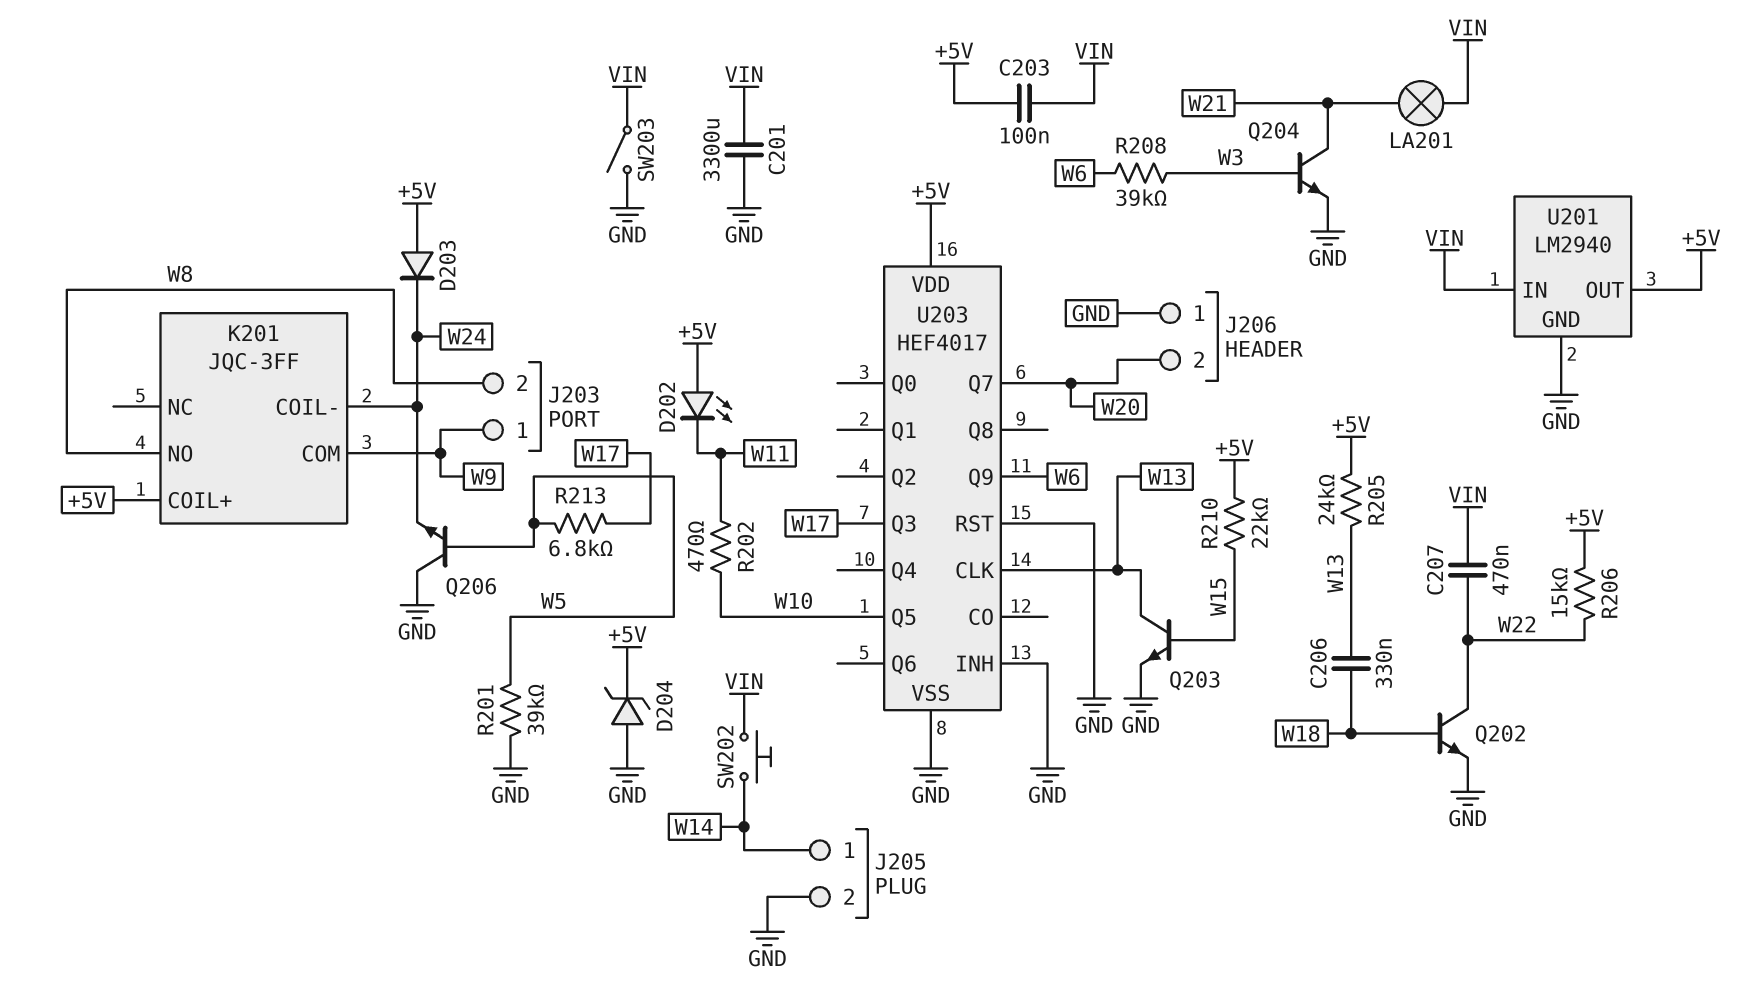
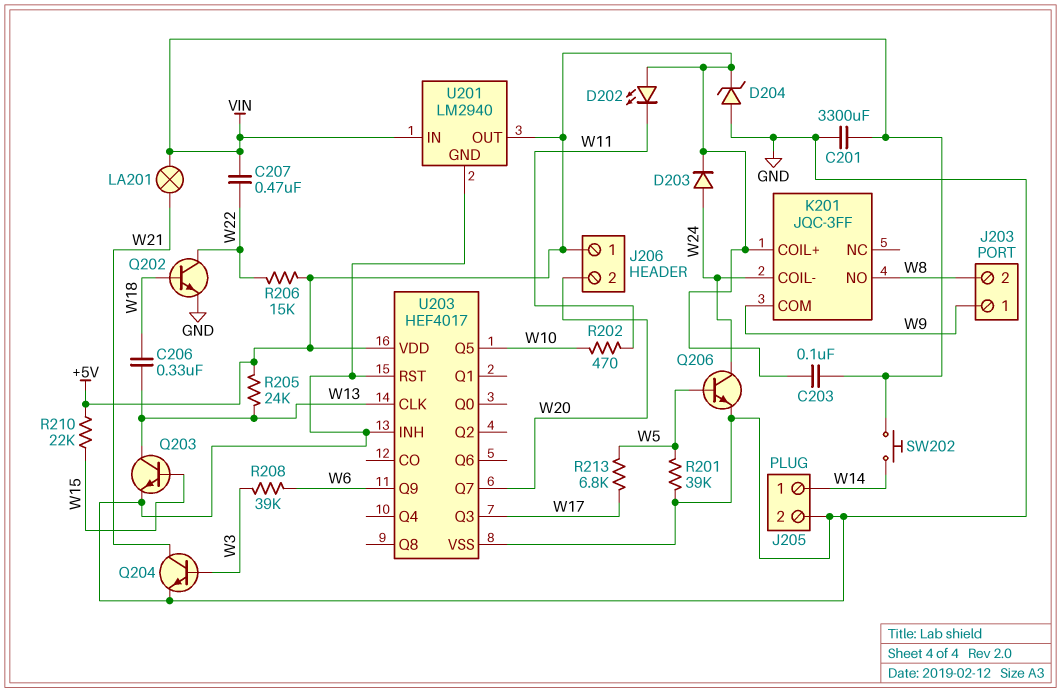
D203: diode (A +5V, K W24) -> diode (A W24, K +5V)
J206 pin 1: GND -> +5V
Q206: NPN (B W5, C GND, E W24) -> NPN (B W5, C W24, E GND)
SW203: switch (GND, VIN) -> none

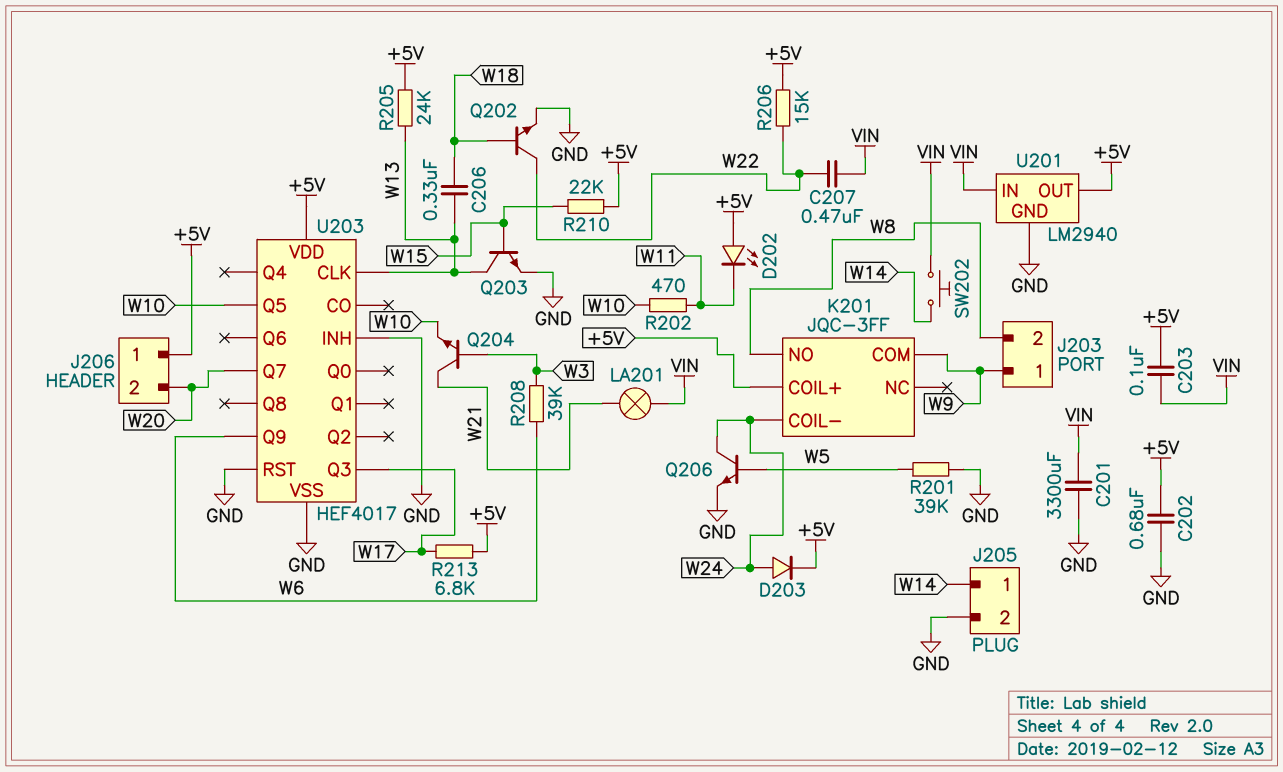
C202: none -> 680nF (+5V, GND)
D204: zener (A GND, K +5V) -> none
Q204: NPN (B W3, C W21, E GND) -> NPN (B W3, C W21, E W10)
R213: 6.8k (W5, W17) -> 6.8k (+5V, W17)

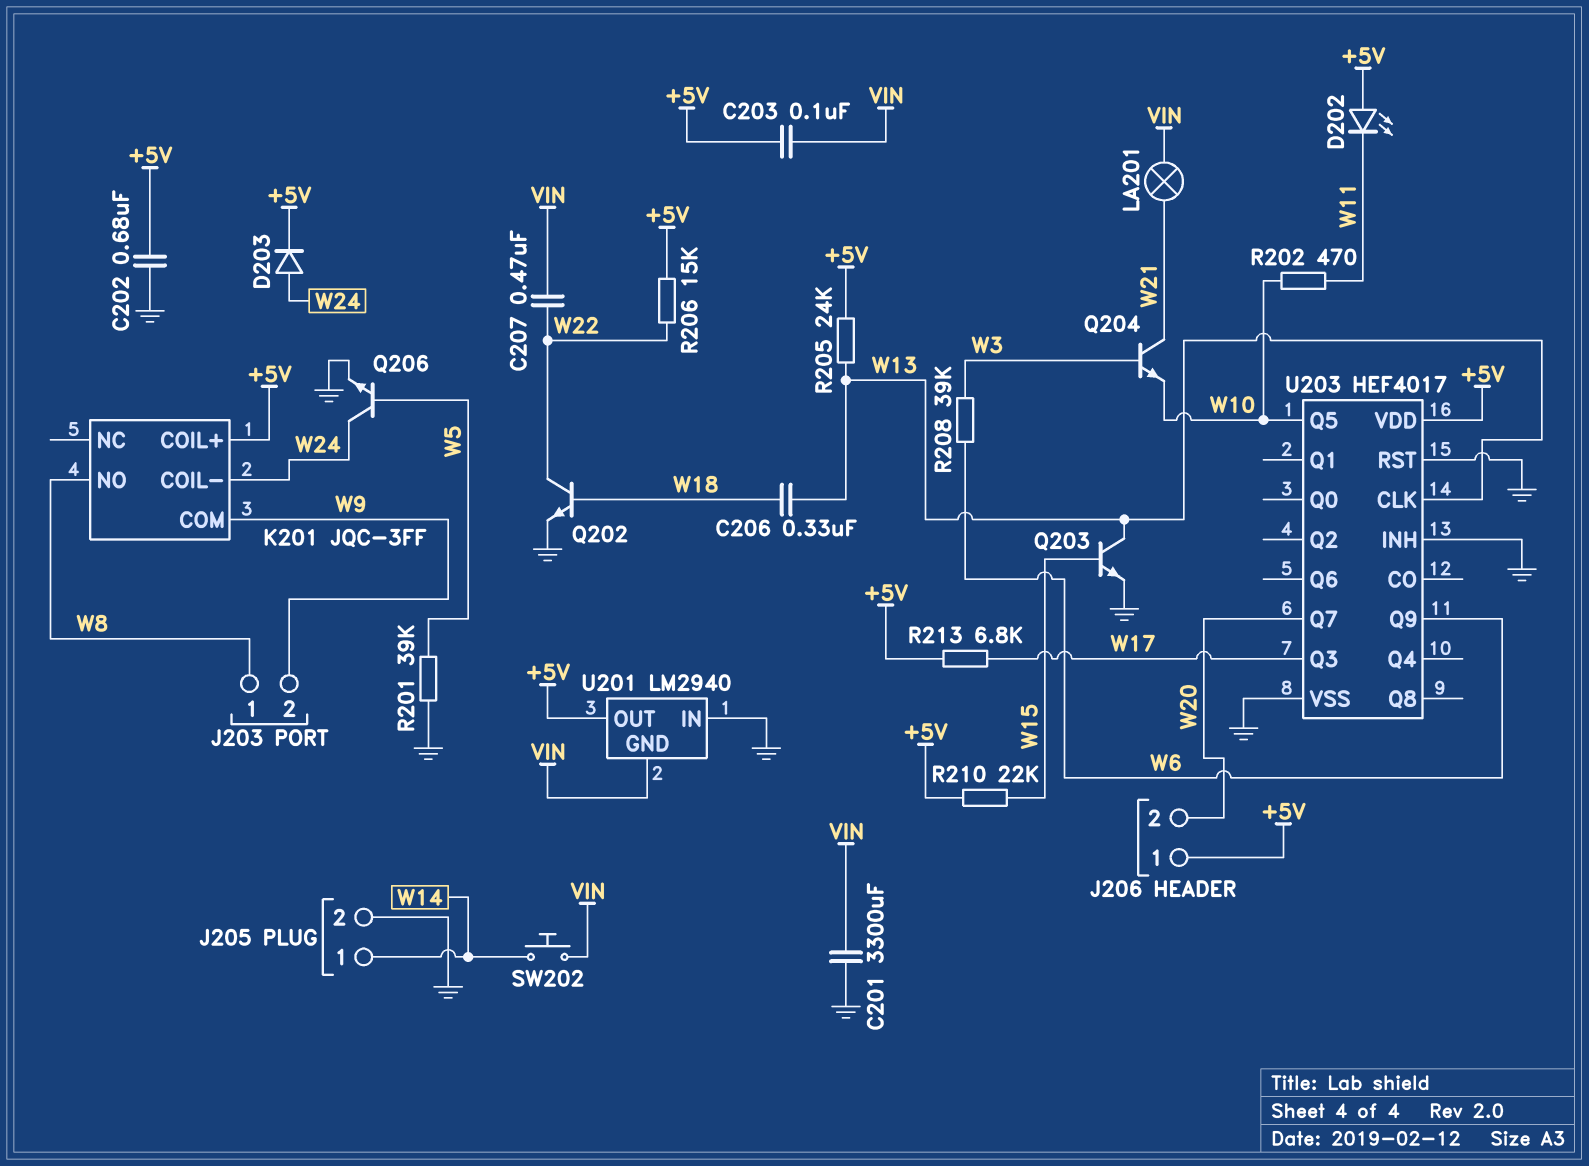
J203 pin 1: W9 -> W8
J203 pin 2: W8 -> W9
U201 pin GND: GND -> VIN
U201 pin IN: VIN -> GND

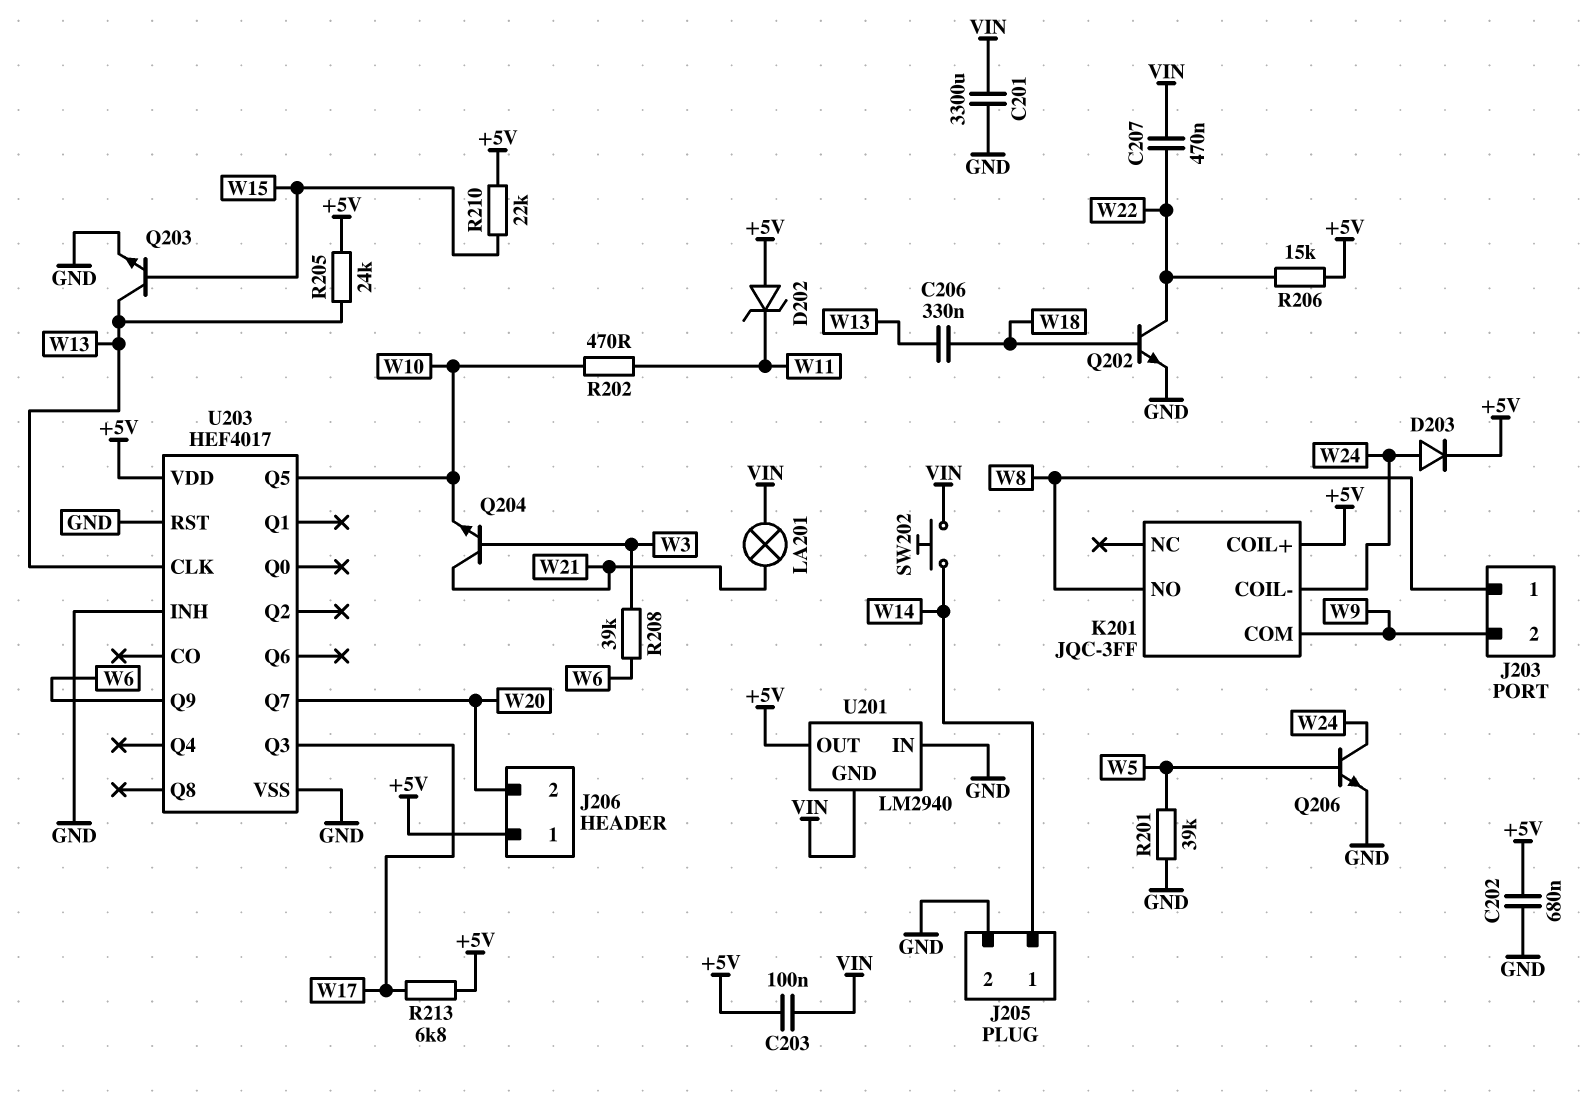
D202: LED (A +5V, K W11) -> zener (A +5V, K W11)

